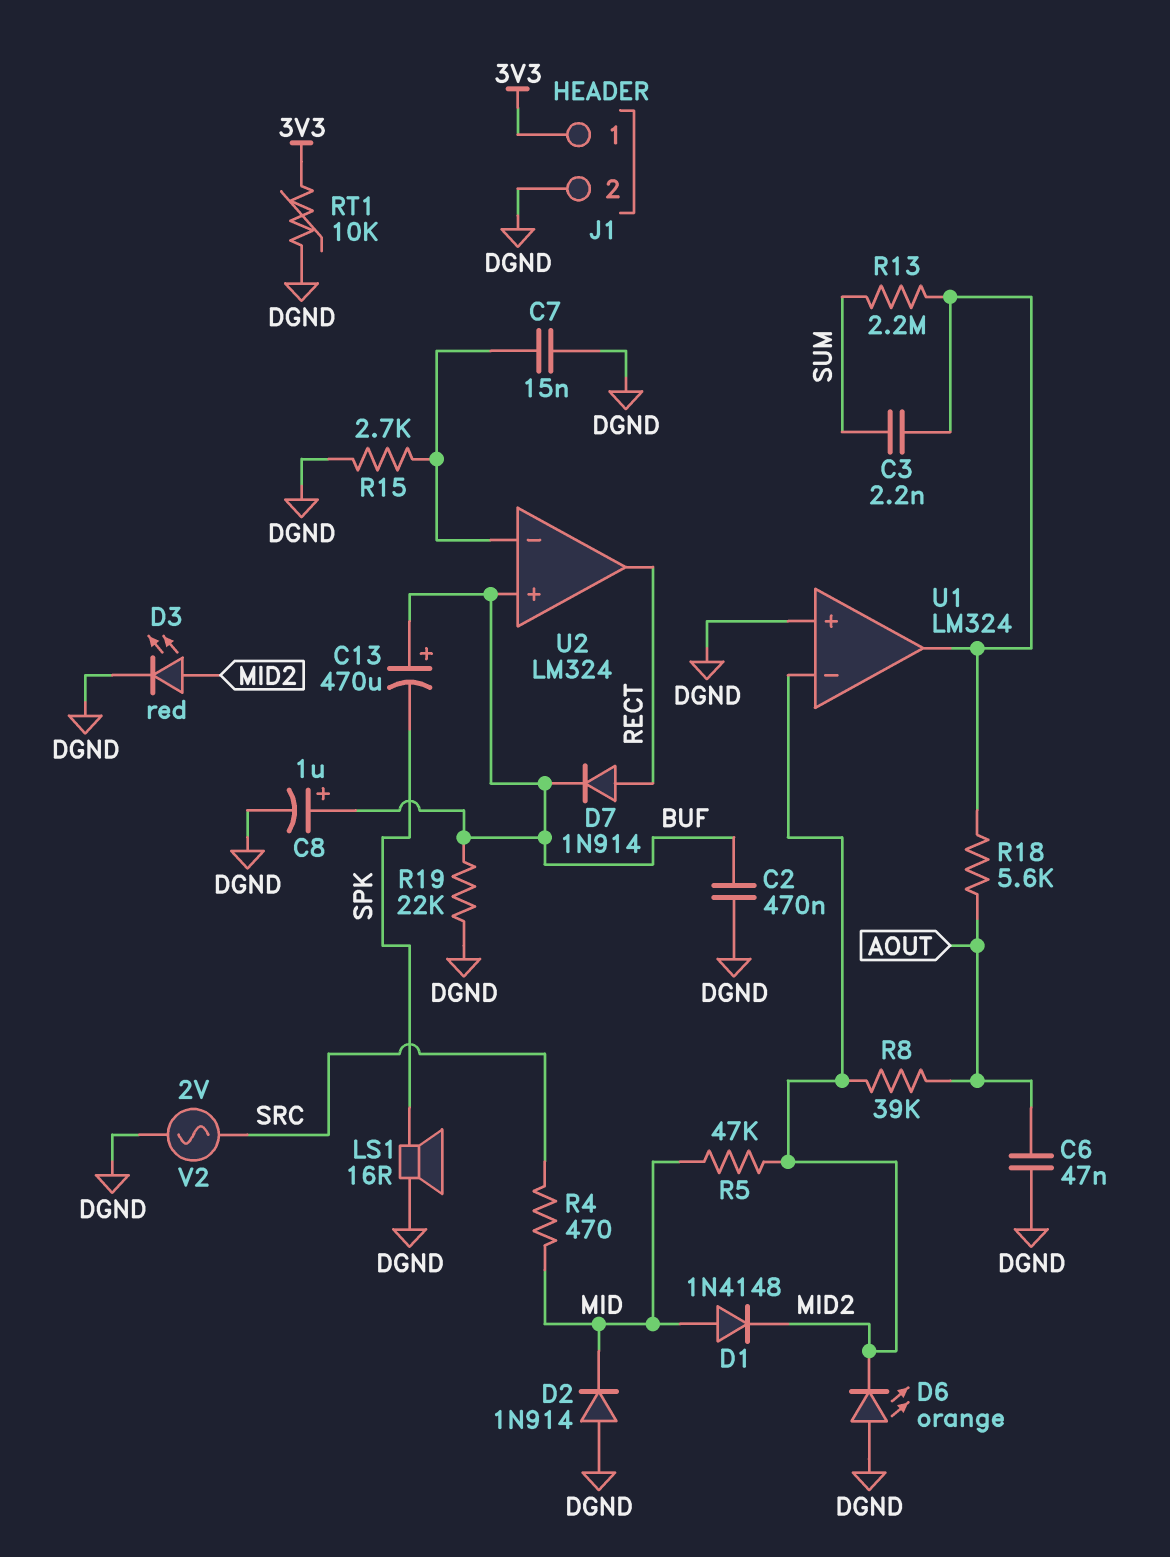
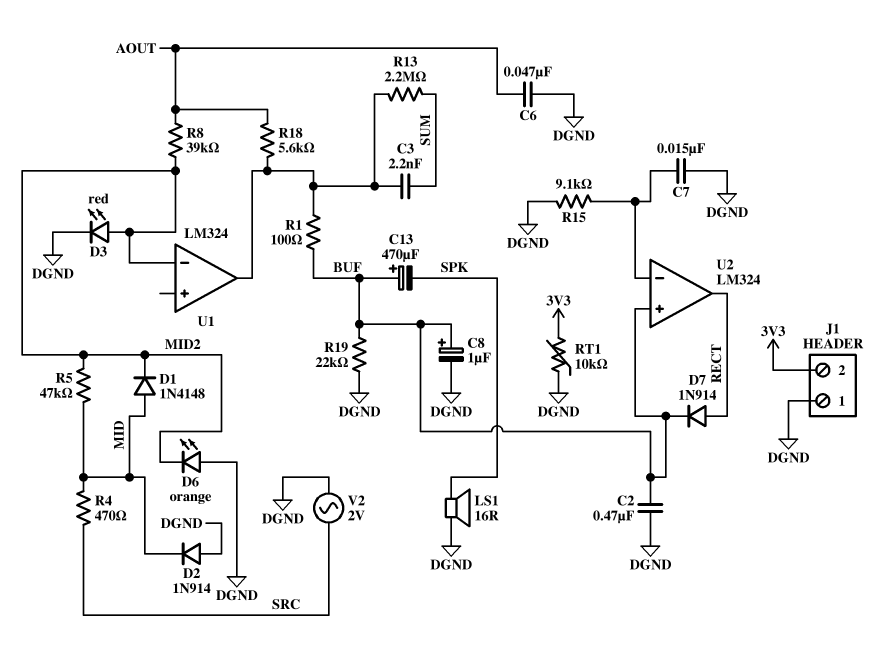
J1 pin 1: 3V3 -> DGND
J1 pin 2: DGND -> 3V3
R1: none -> 100 (BUF, U1/out)
R15: 2.7k (DGND, U2/in-) -> 9.1k (DGND, U2/in-)
U1 pin in+: DGND -> none

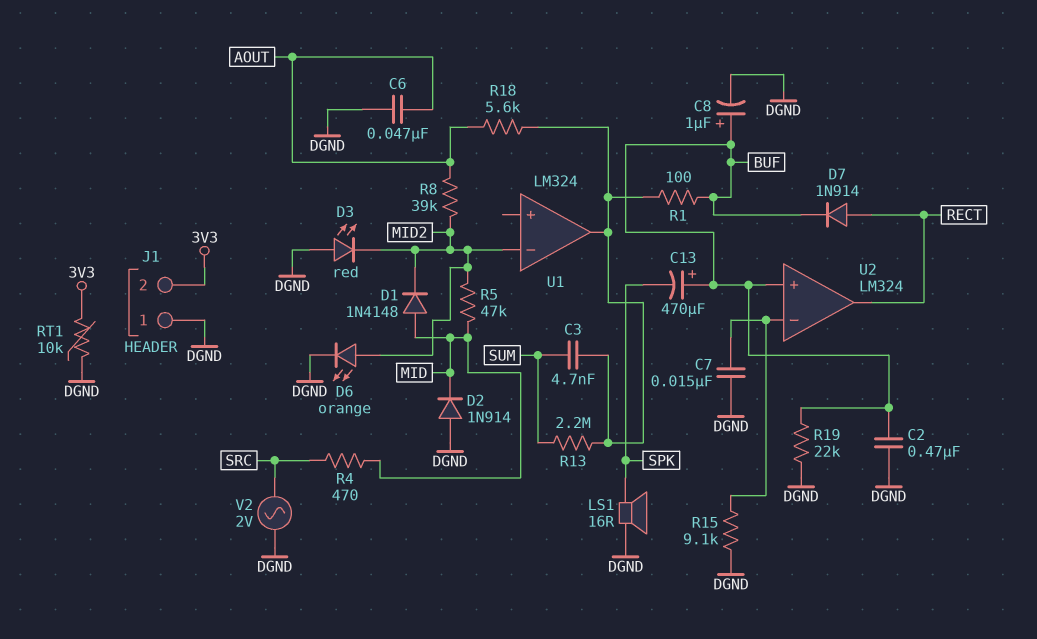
C3: 2.2nF (SUM, U1/out) -> 4.7nF (SUM, U1/out)
D3: LED red (A MID2, K DGND) -> LED red (A DGND, K MID2)
D6: LED orange (A DGND, K MID2) -> LED orange (A MID2, K DGND)

